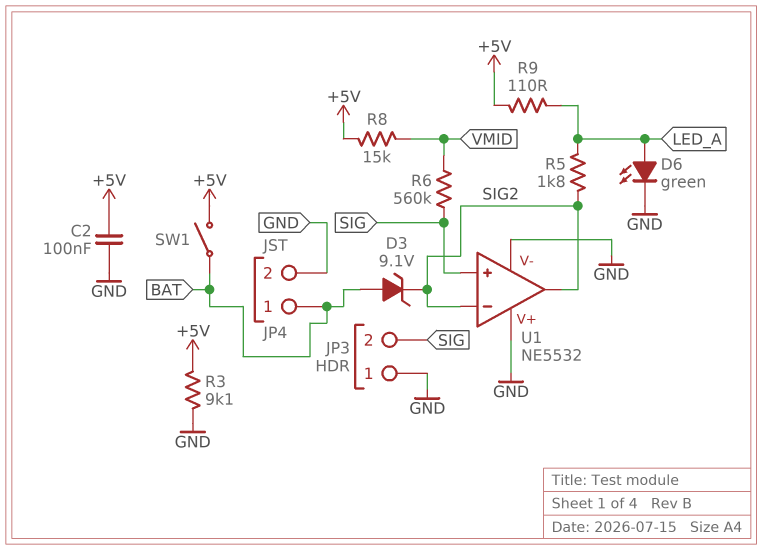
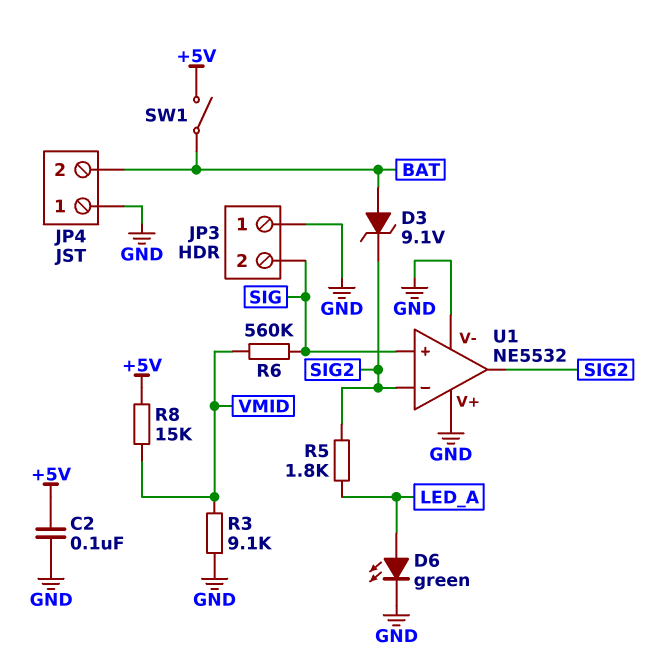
JP4 pin 1: BAT -> GND
JP4 pin 2: GND -> BAT
R3: 9.1k (+5V, GND) -> 9.1k (GND, VMID)
R9: 110 (+5V, LED_A) -> none

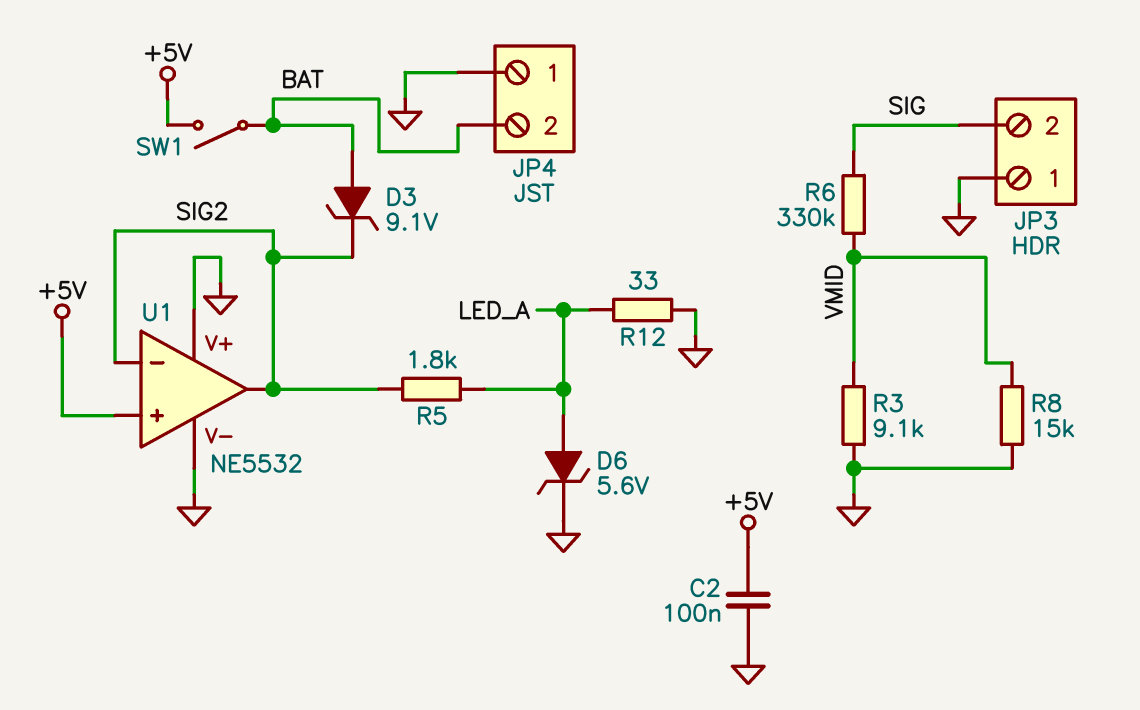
D6: LED green (A LED_A, K GND) -> zener 5.6V (A LED_A, K GND)
R6: 560k (SIG, VMID) -> 330k (SIG, VMID)
R8: 15k (+5V, VMID) -> 15k (GND, VMID)
R12: none -> 33 (GND, LED_A)
U1 pin in+: SIG -> +5V

